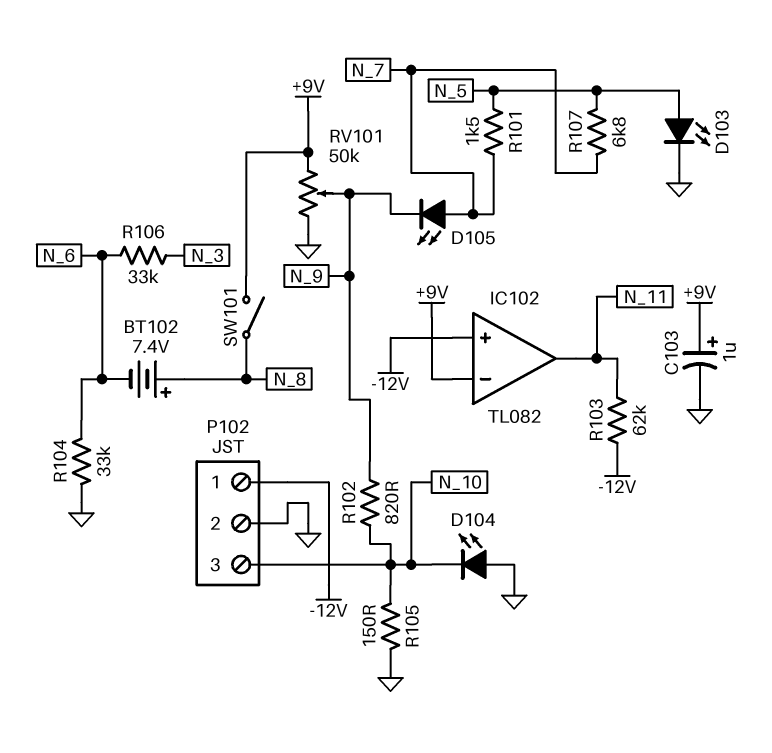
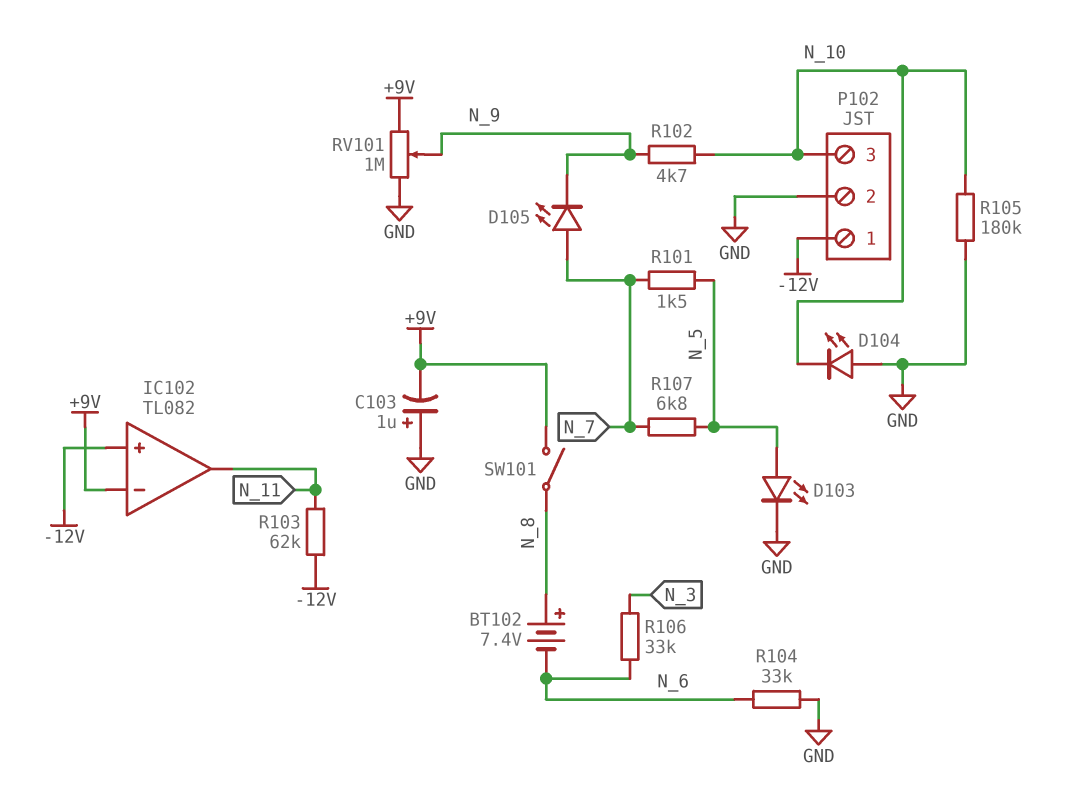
C103: 1uF (plus +9V, minus GND) -> 1uF (plus GND, minus +9V)
R102: 820 (N_9, N_10) -> 4.7k (N_9, N_10)
R105: 150 (GND, N_10) -> 180k (GND, N_10)
RV101: 50k (+9V, GND, wiper N_9) -> 1M (+9V, GND, wiper N_9)

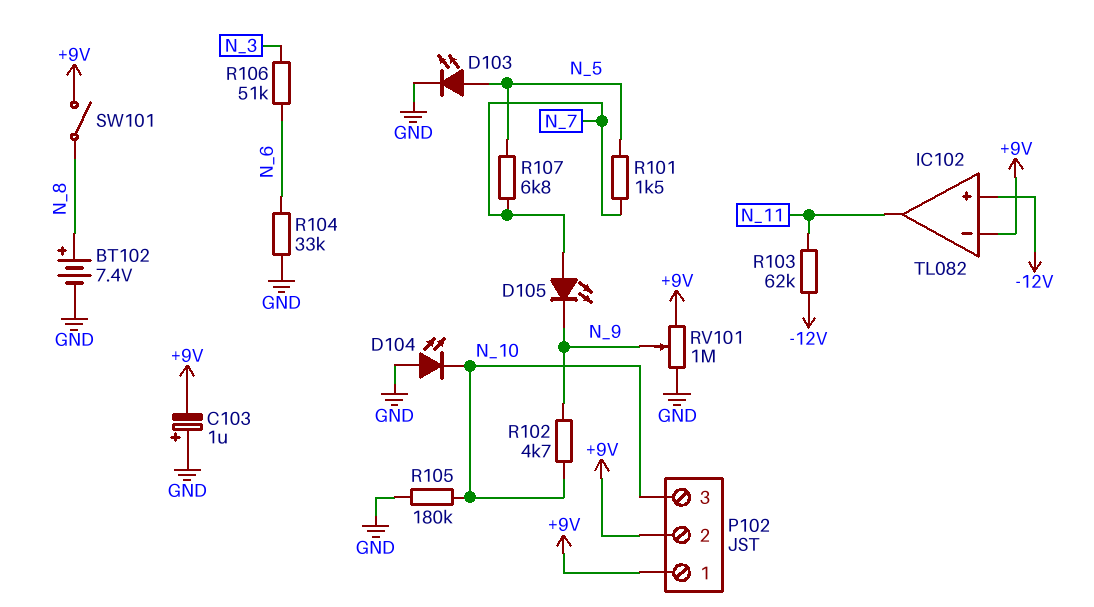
BT102: 7.4V (plus N_8, minus N_6) -> 7.4V (plus N_8, minus GND)
P102 pin 1: -12V -> +9V
P102 pin 2: GND -> +9V
R106: 33k (N_3, N_6) -> 51k (N_3, N_6)

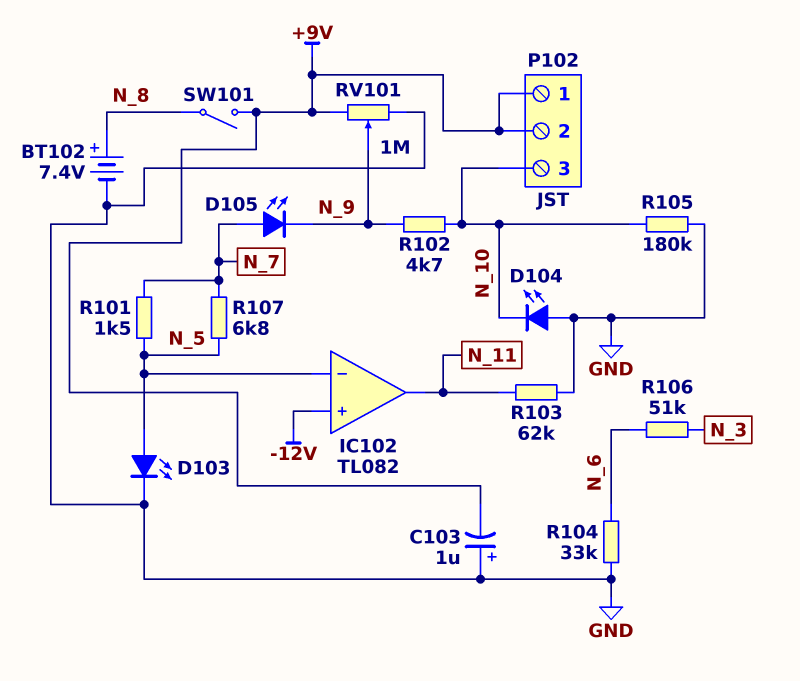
IC102 pin in-: +9V -> N_5
R103: 62k (-12V, N_11) -> 62k (GND, N_11)

